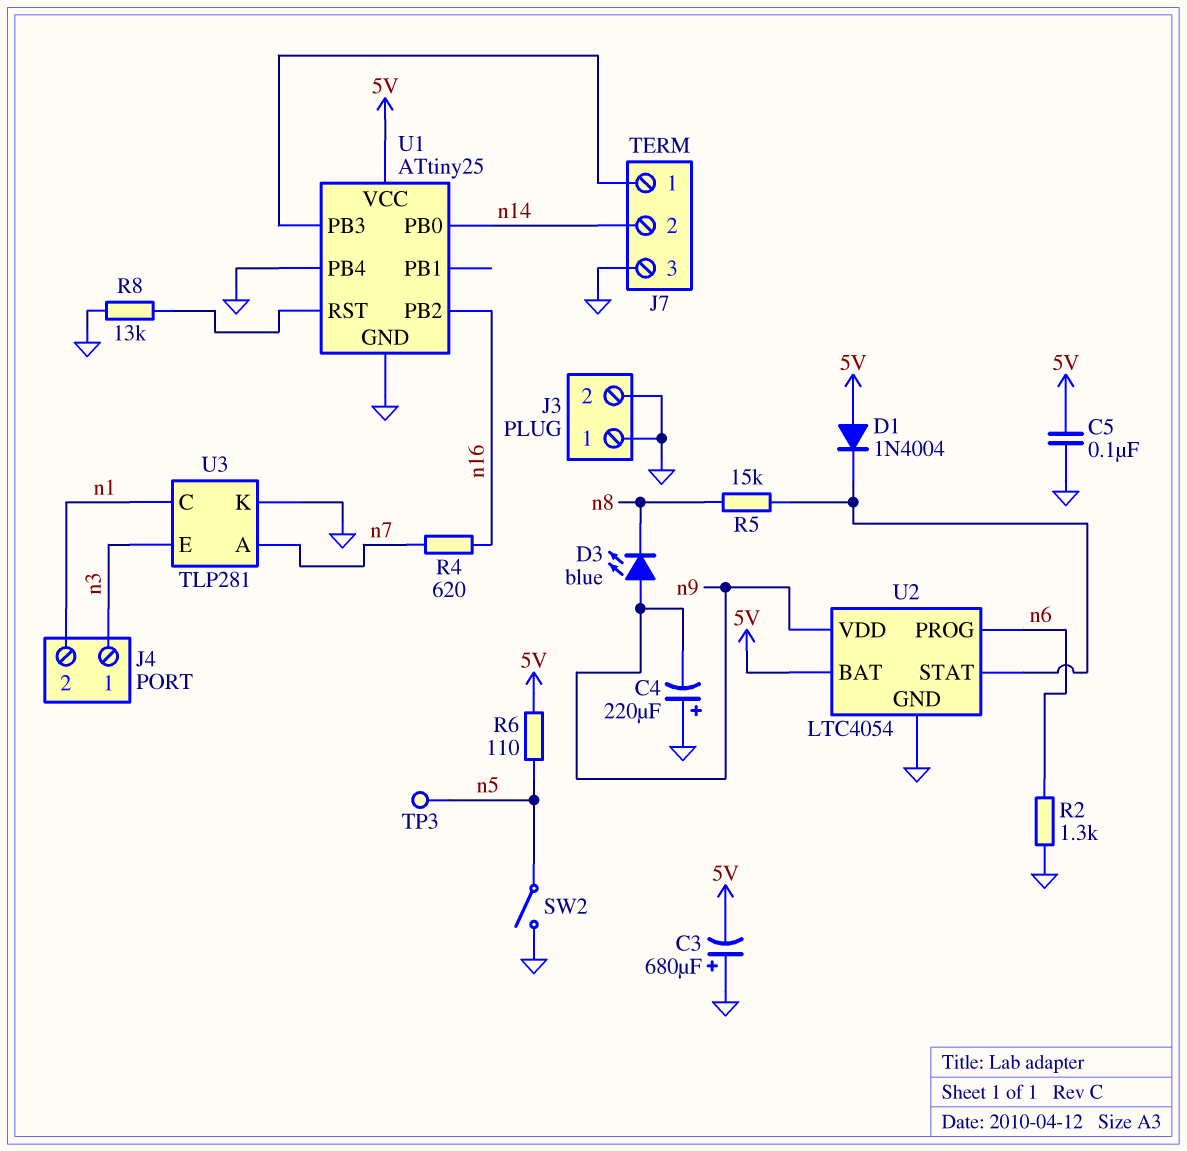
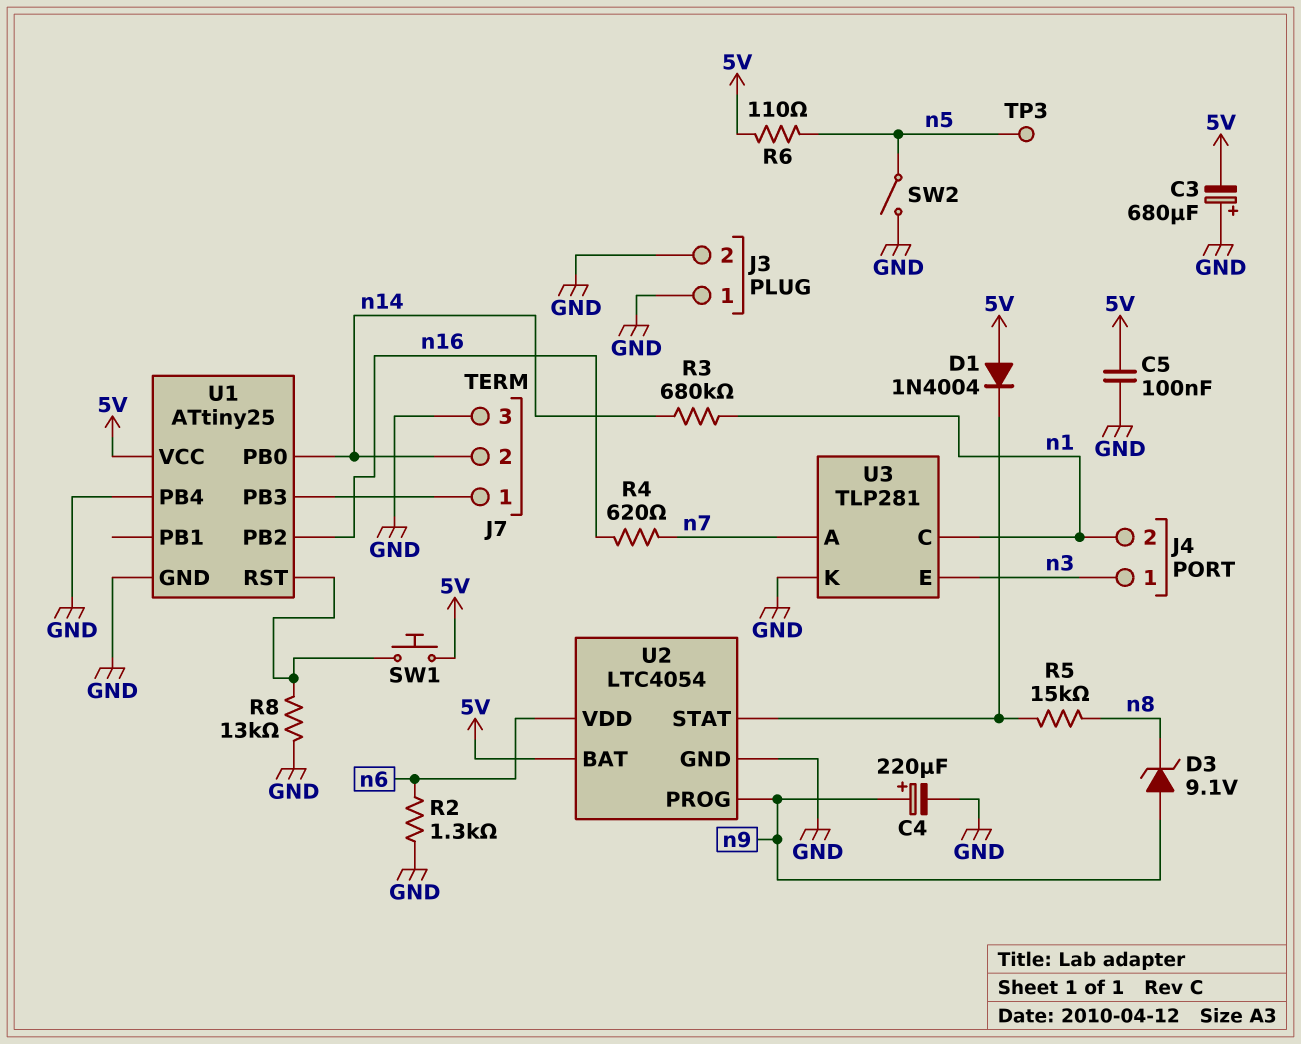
C4: 220uF (plus GND, minus n9) -> 220uF (plus n9, minus GND)
D3: LED blue (A n9, K n8) -> zener 9.1V (A n9, K n8)
R3: none -> 680k (n1, n14)
SW1: none -> button (5V, U1/RST)
U2 pin PROG: n6 -> n9
U2 pin VDD: n9 -> n6

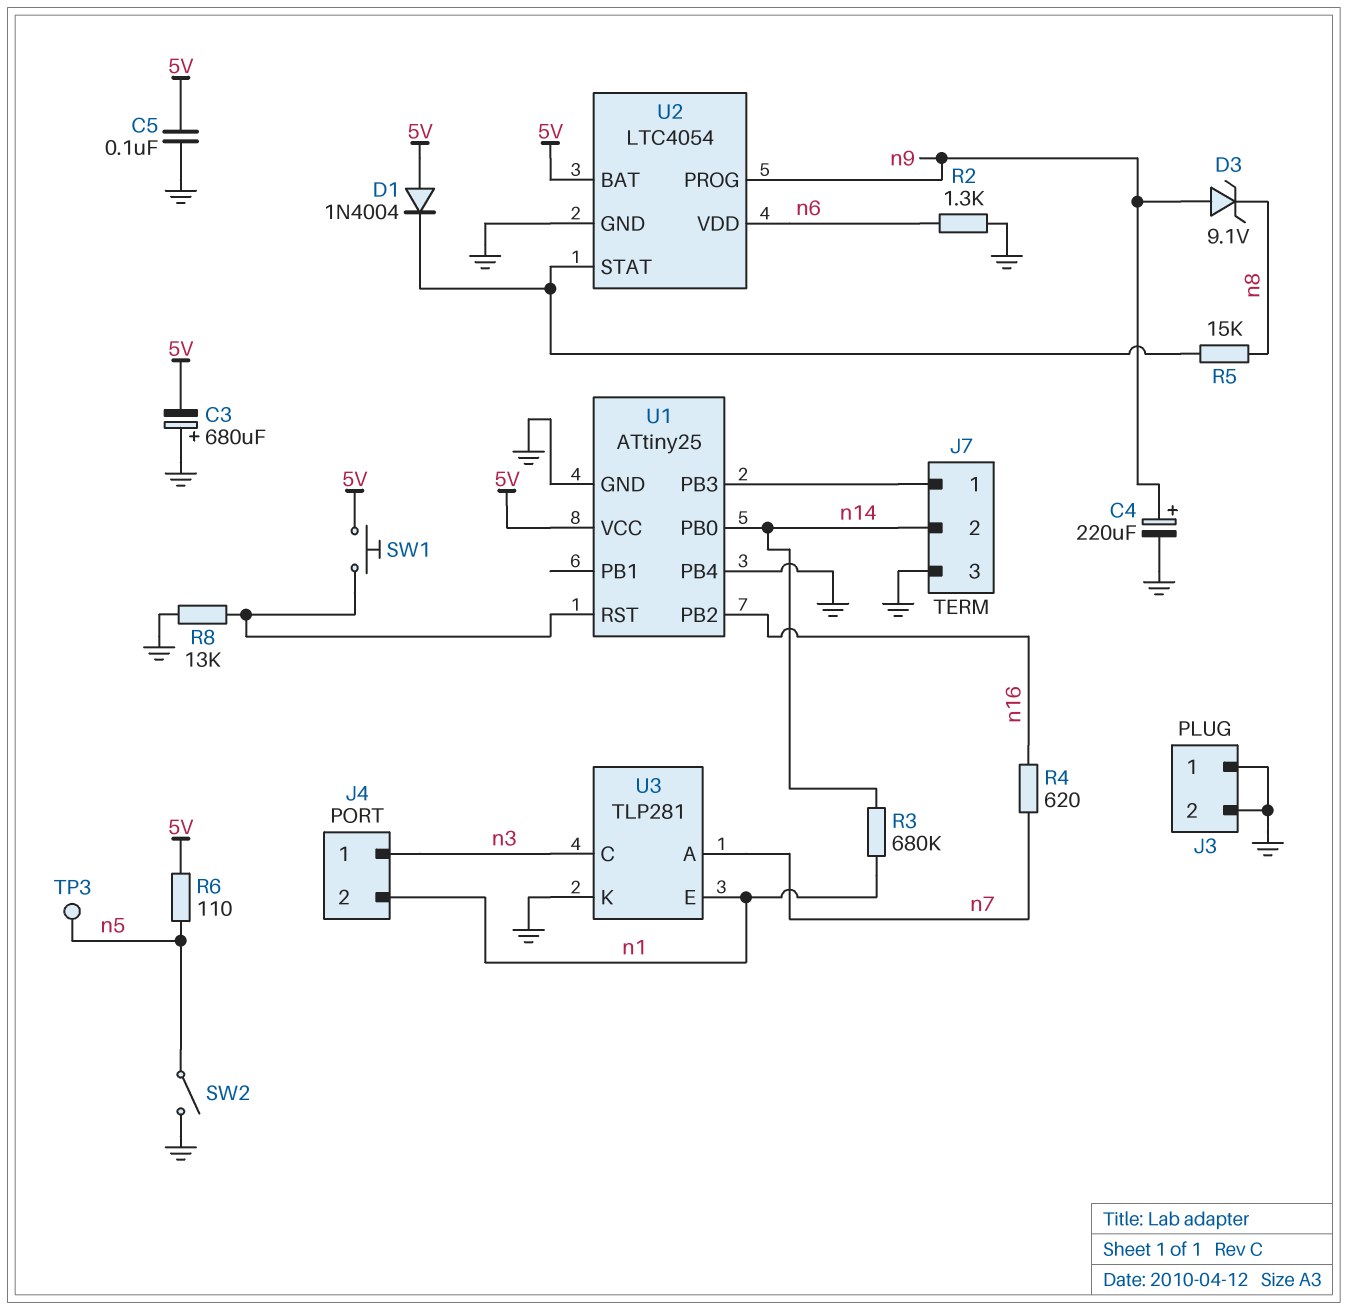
U3 pin C: n1 -> n3
U3 pin E: n3 -> n1

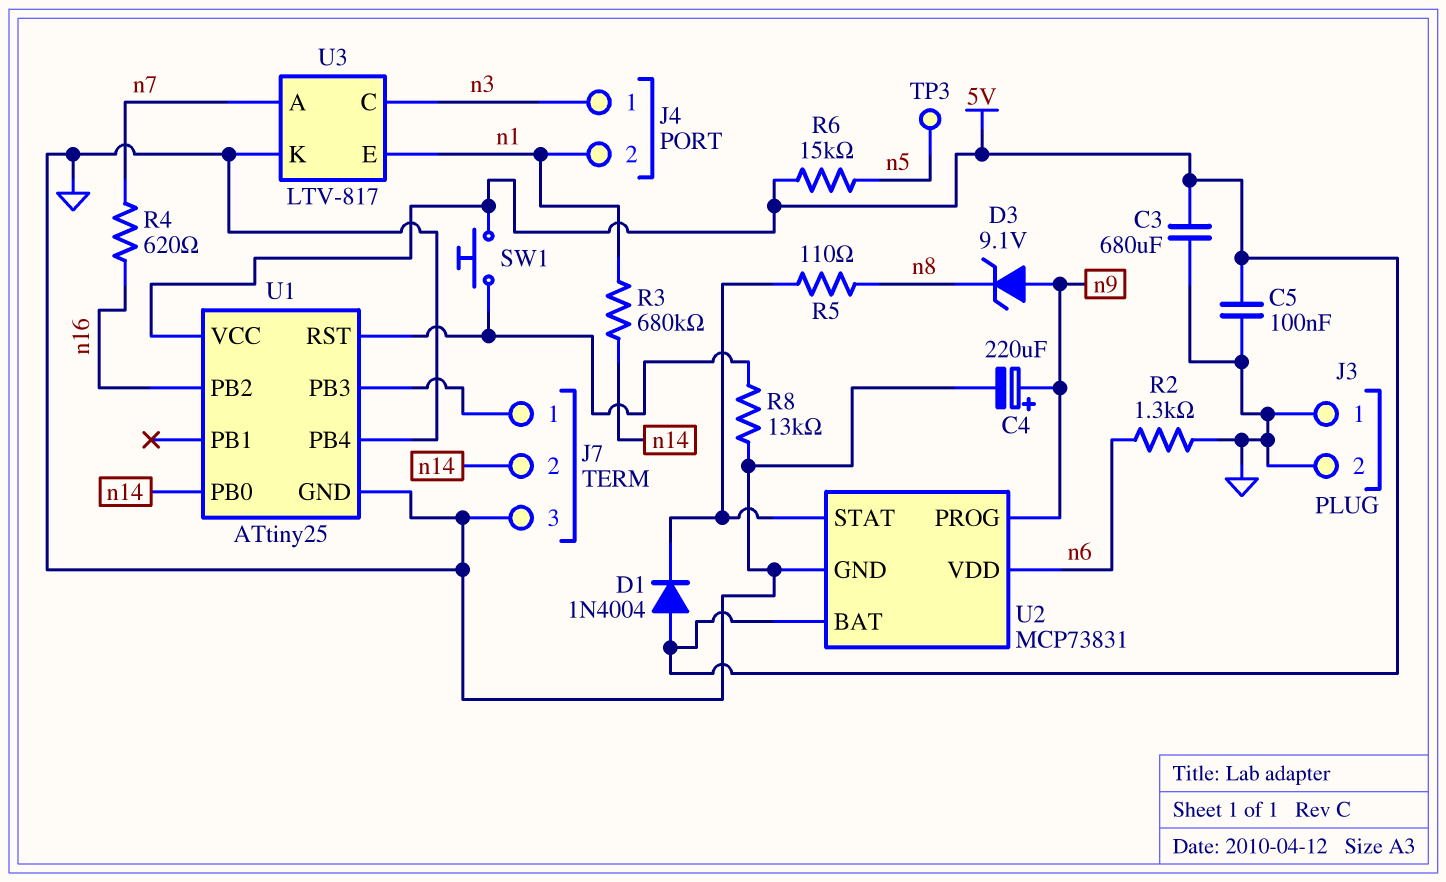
C3: 680uF (plus GND, minus 5V) -> 680uF (5V, GND)
R5: 15k (U2/STAT, n8) -> 110 (U2/STAT, n8)
R6: 110 (5V, n5) -> 15k (5V, n5)
SW2: switch (GND, n5) -> none
U2: LTC4054 -> MCP73831
U3: TLP281 -> LTV-817

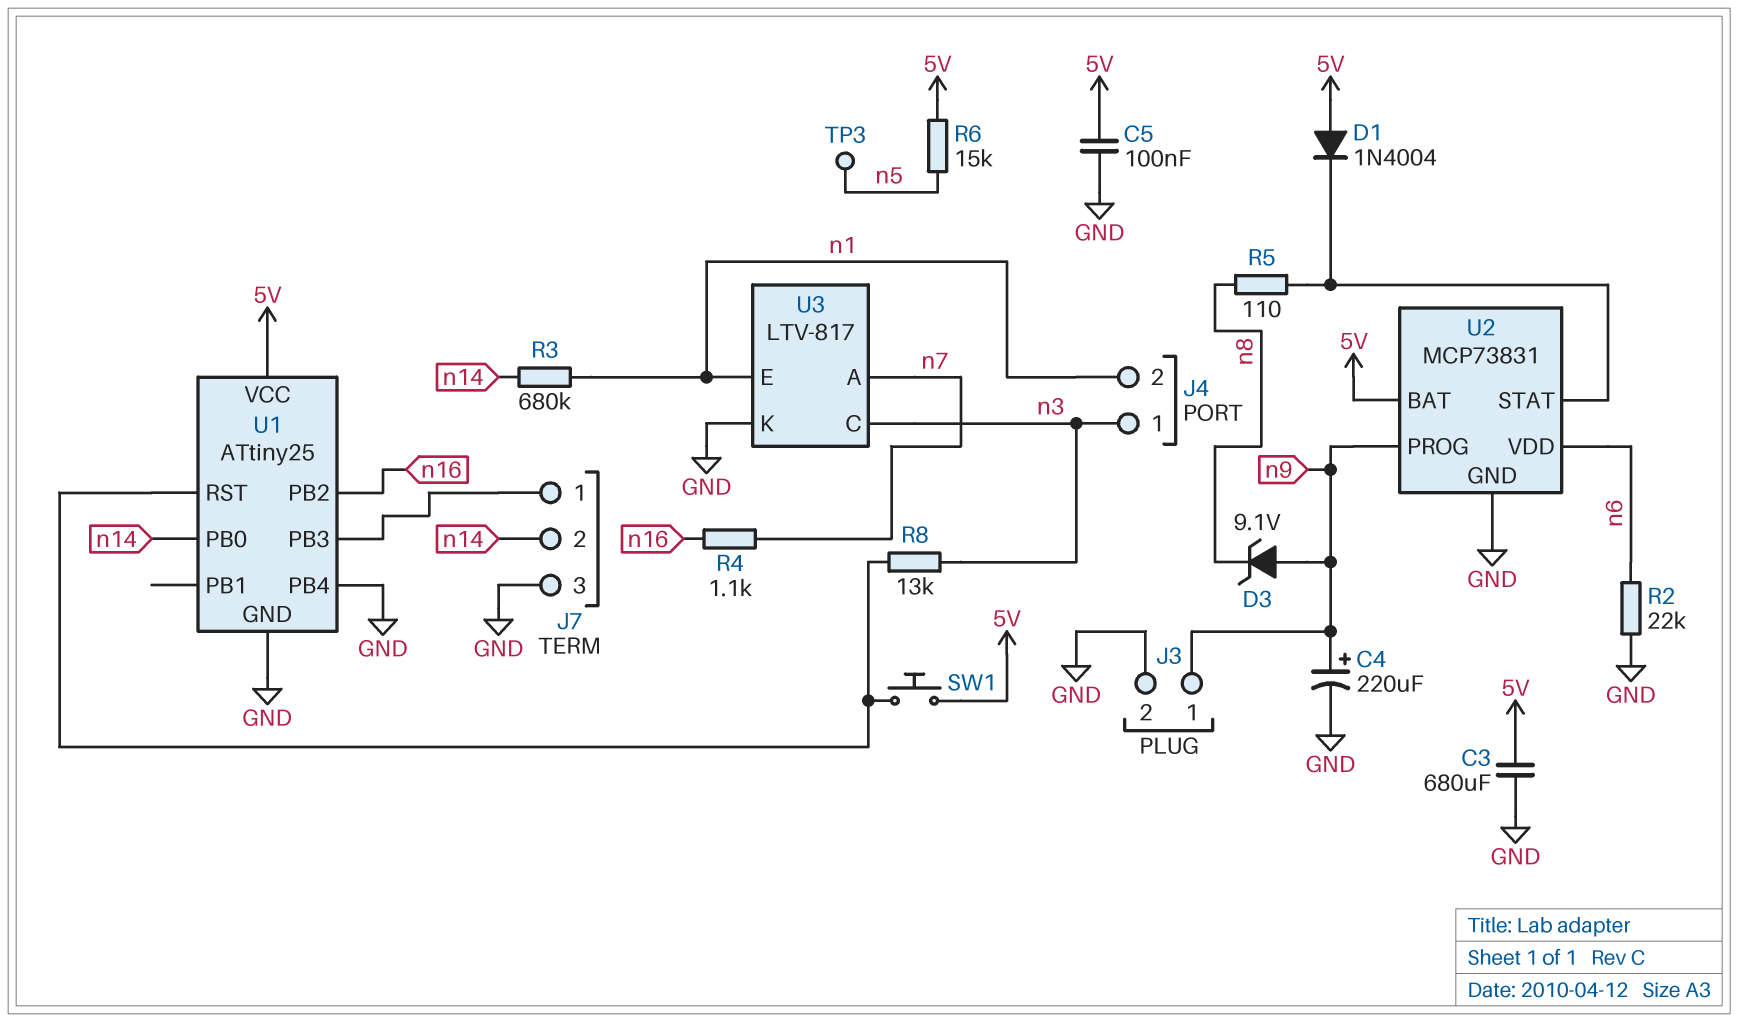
J3 pin 1: GND -> n9
R2: 1.3k (GND, n6) -> 22k (GND, n6)
R4: 620 (n7, n16) -> 1.1k (n7, n16)
R8: 13k (GND, U1/RST) -> 13k (U1/RST, n3)

